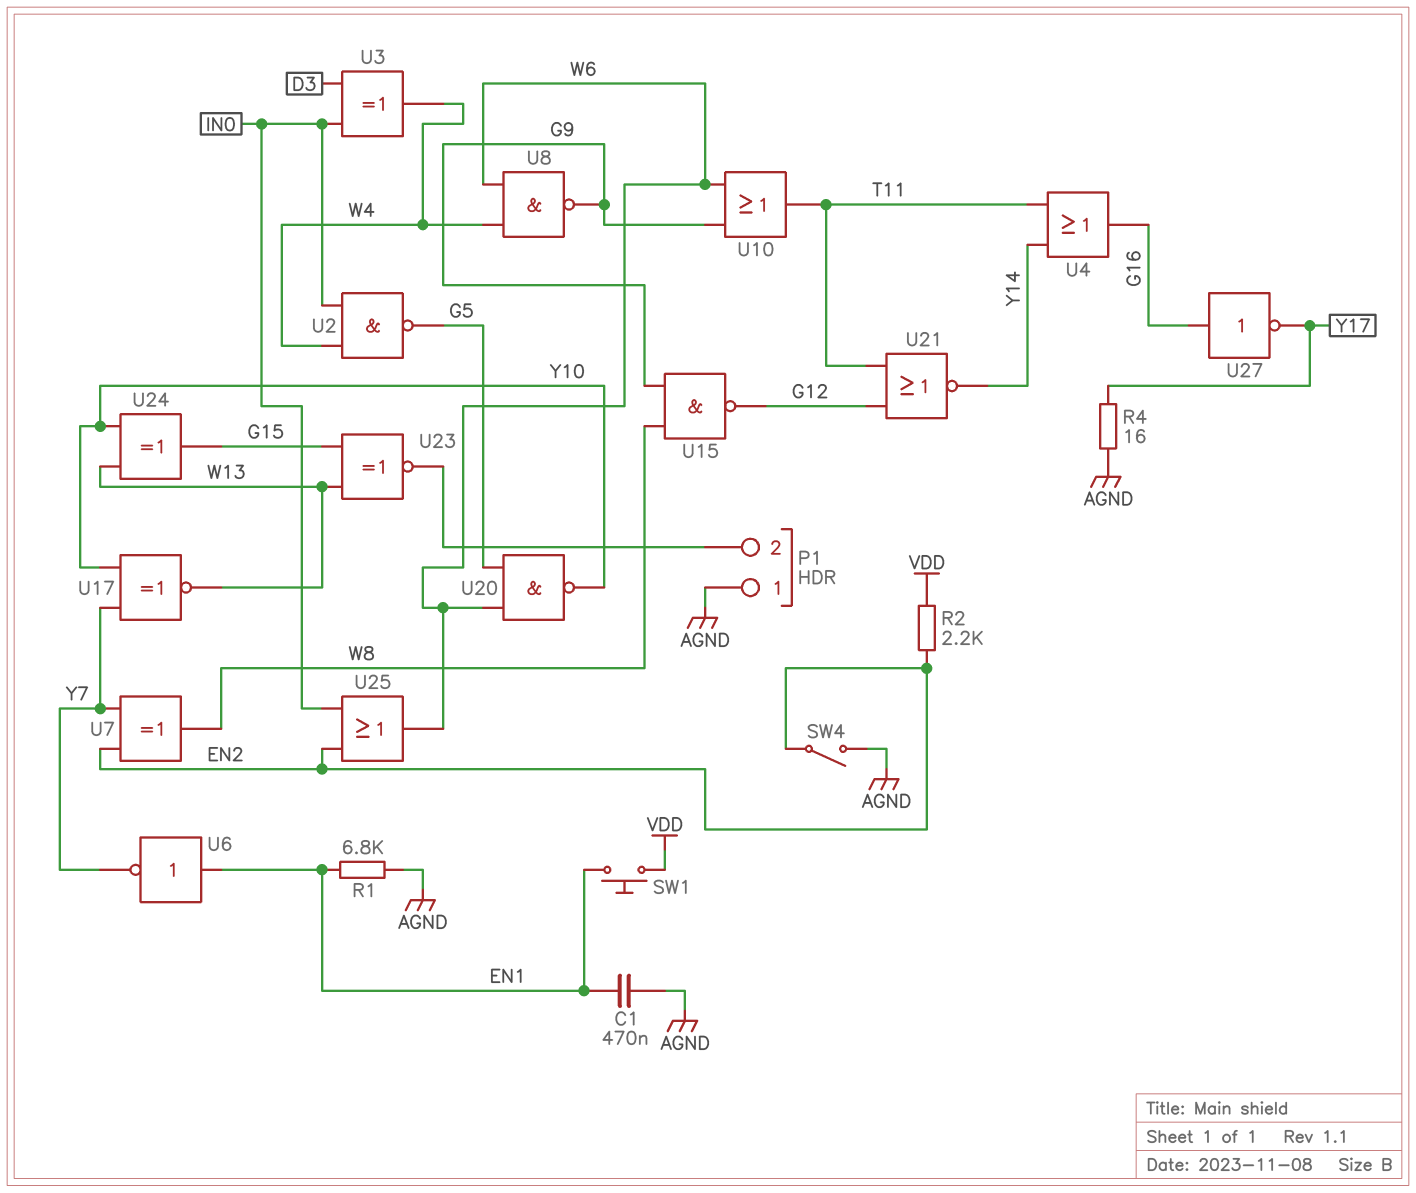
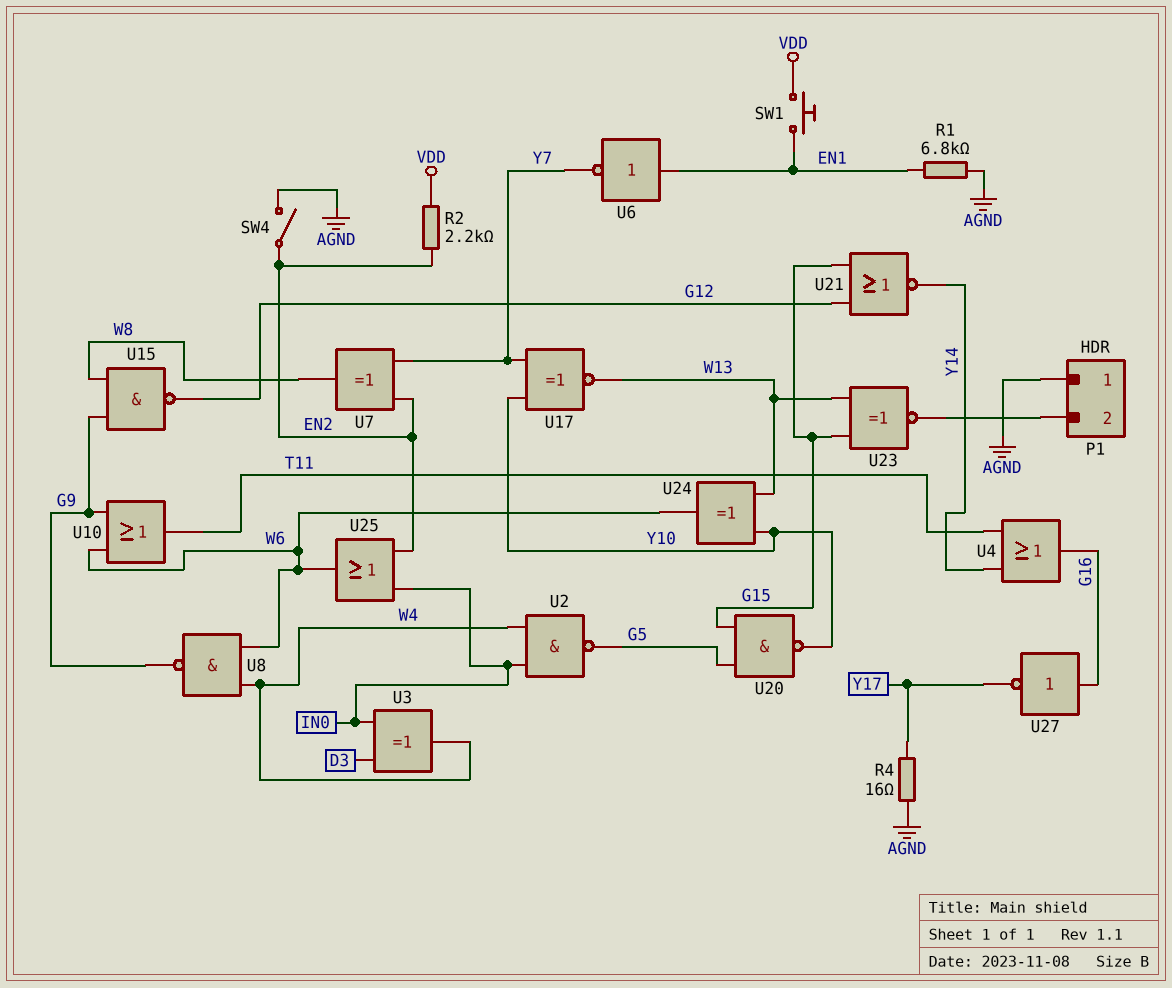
C1: 470nF (AGND, EN1) -> none
U20: NAND (in G5, in W6, out Y10) -> NAND (in G5, in G15, out Y10)
U21: NOR (in G12, in T11, out Y14) -> NOR (in G12, in G15, out Y14)
U24: XOR (in W13, in Y10, out G15) -> XOR (in W13, in Y10, out W6)

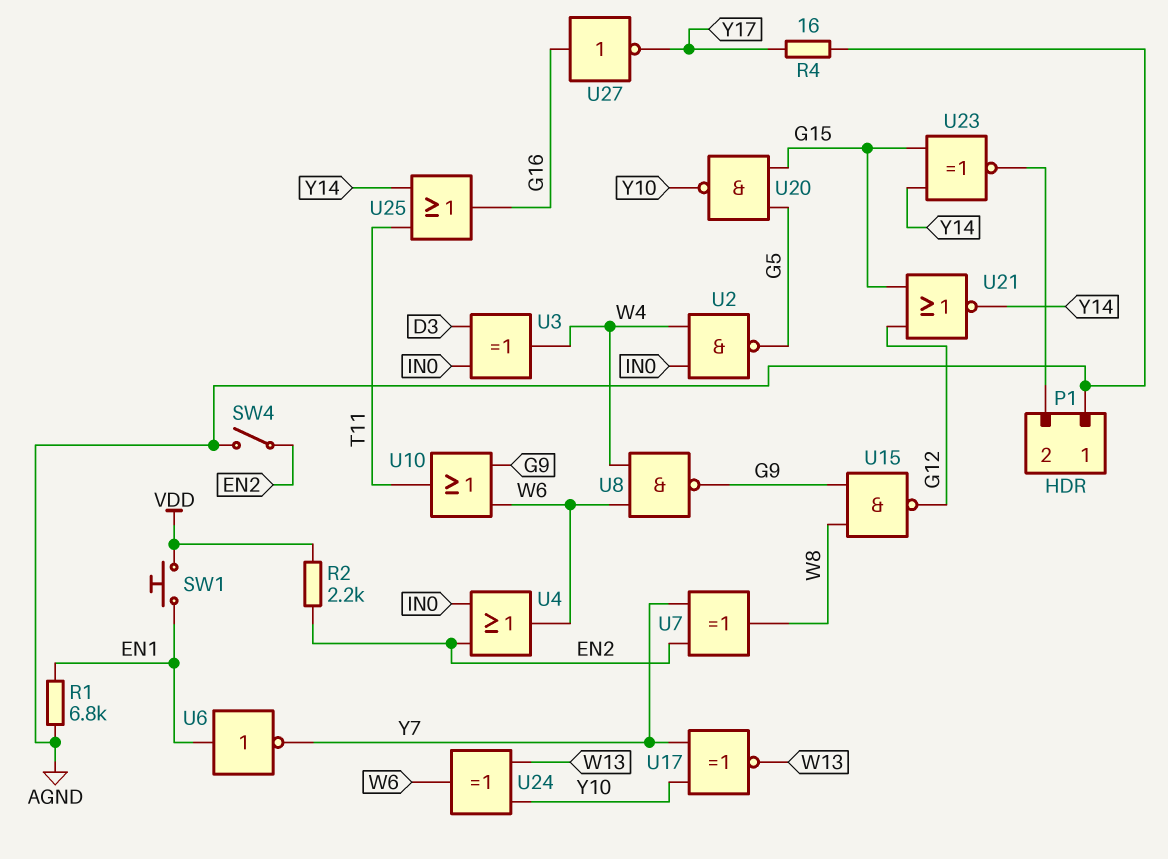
U4: OR (in T11, in Y14, out G16) -> OR (in EN2, in IN0, out W6)
U23: XNOR (in G15, in W13, out P1/2) -> XNOR (in G15, in Y14, out P1/2)
U25: OR (in EN2, in IN0, out W6) -> OR (in T11, in Y14, out G16)

